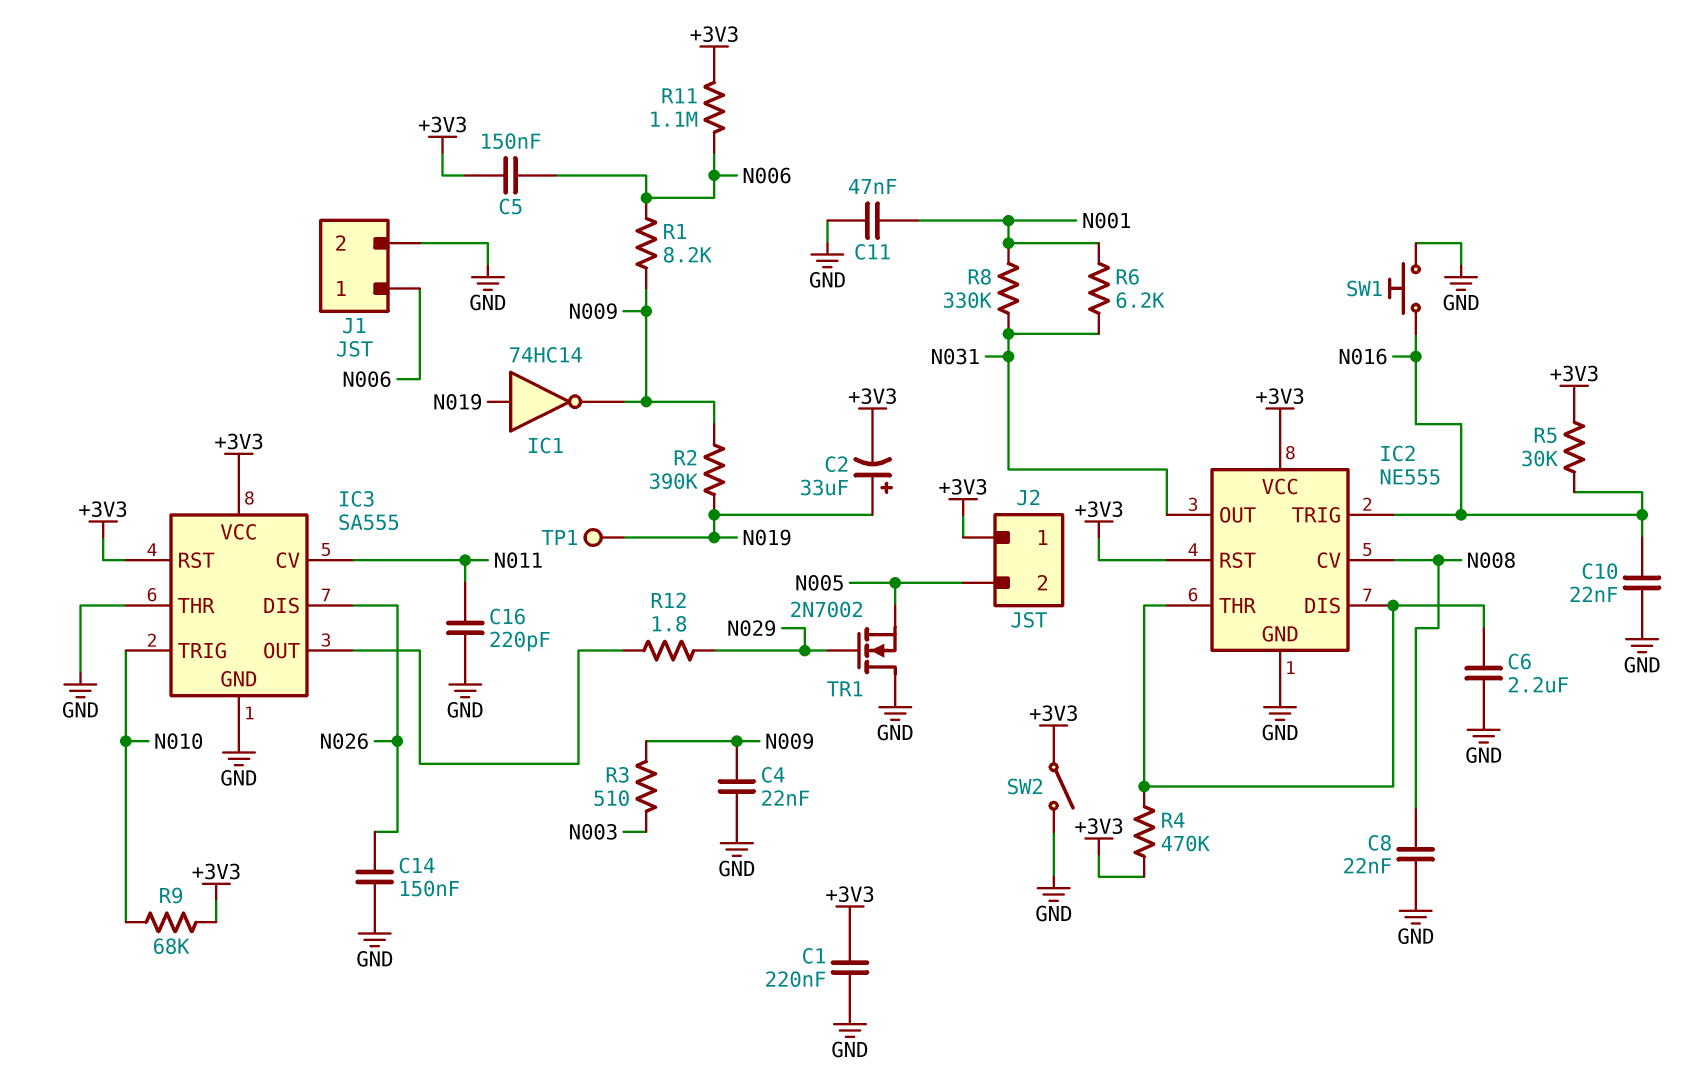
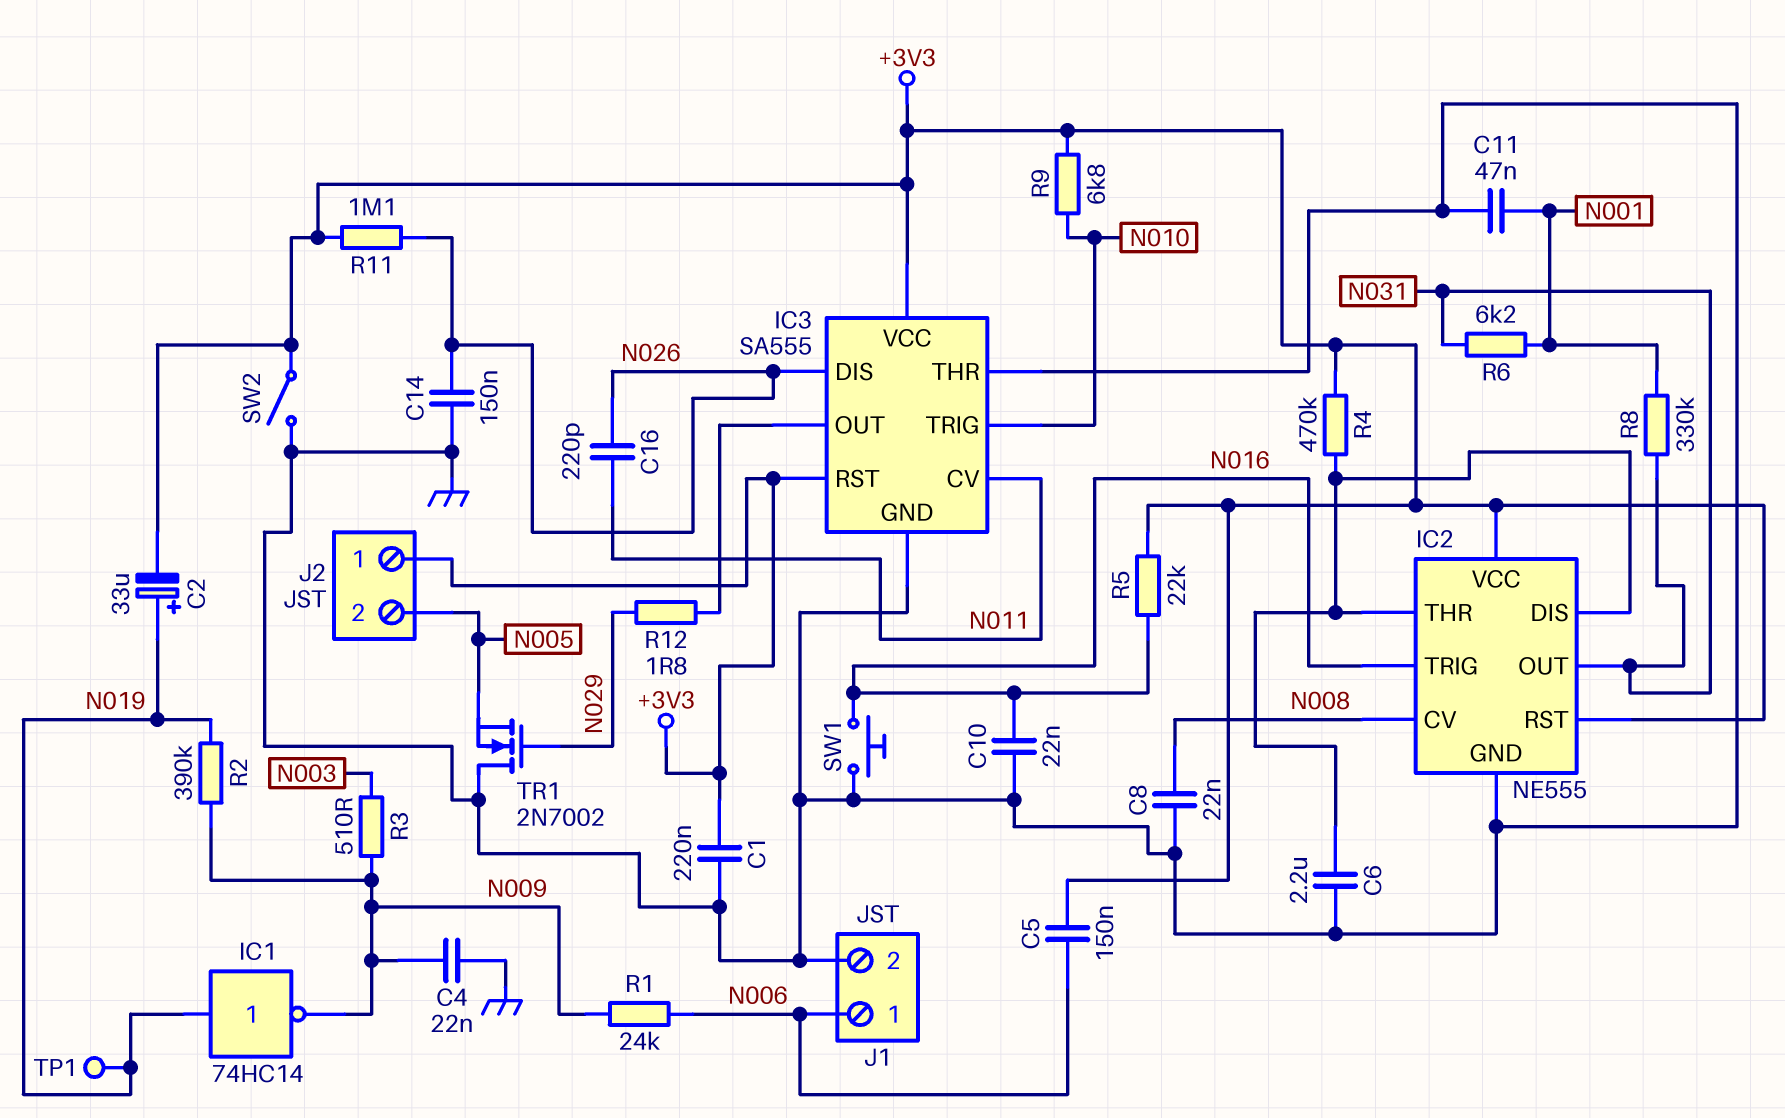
C16: 220pF (GND, N011) -> 220pF (N011, N026)
R1: 8.2k (N006, N009) -> 24k (N006, N009)
R5: 30k (+3V3, N016) -> 22k (+3V3, N016)
R9: 68k (+3V3, N010) -> 6.8k (+3V3, N010)
R11: 1.1M (+3V3, N006) -> 1.1M (+3V3, N026)

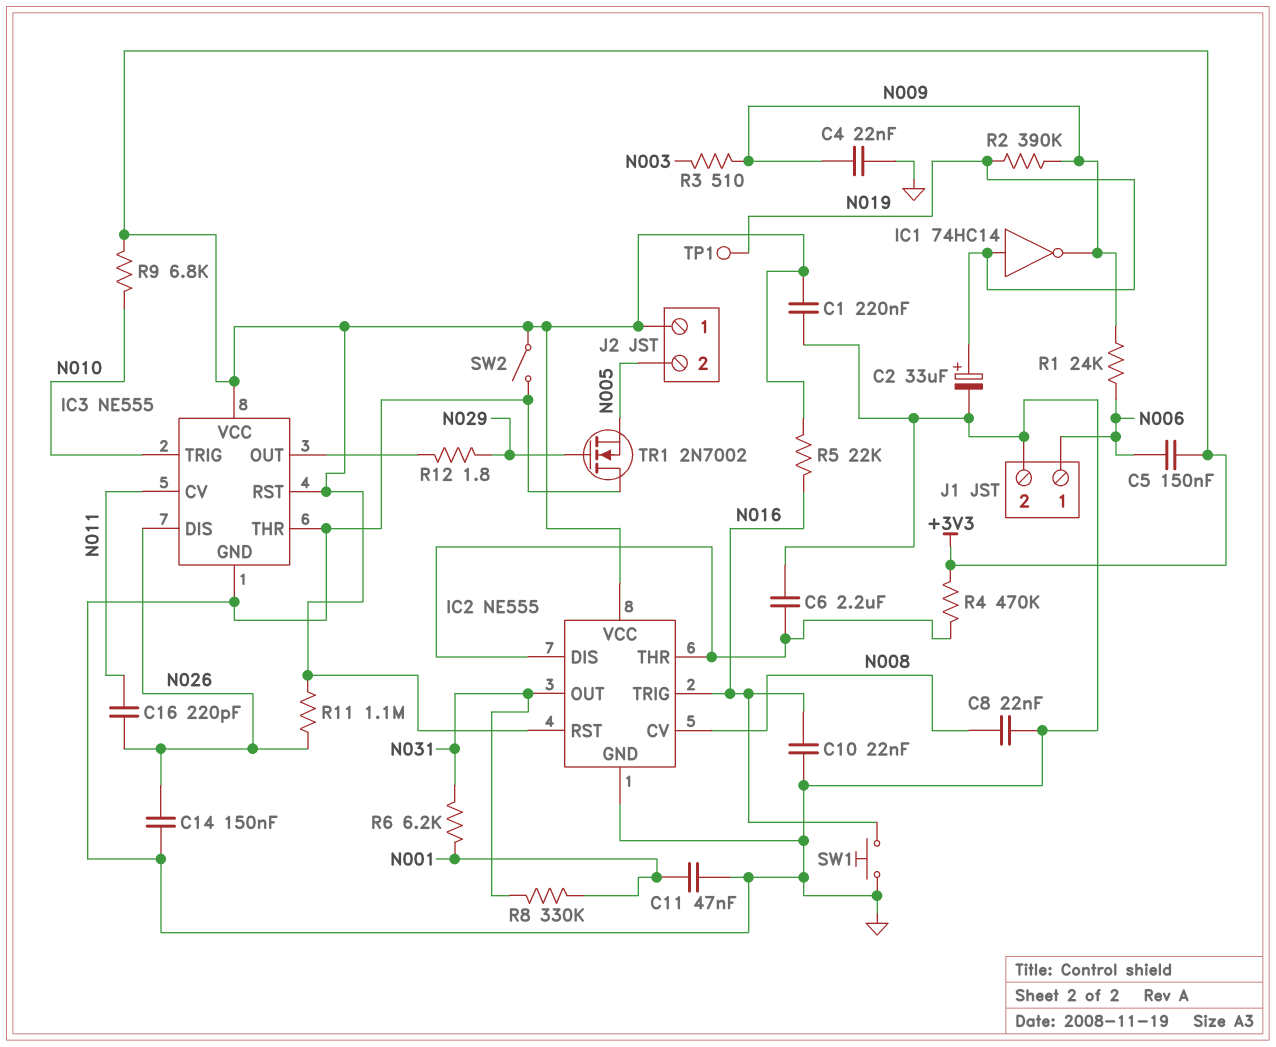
C2: 33uF (plus N019, minus +3V3) -> 33uF (plus N019, minus GND)
IC3: SA555 -> NE555

